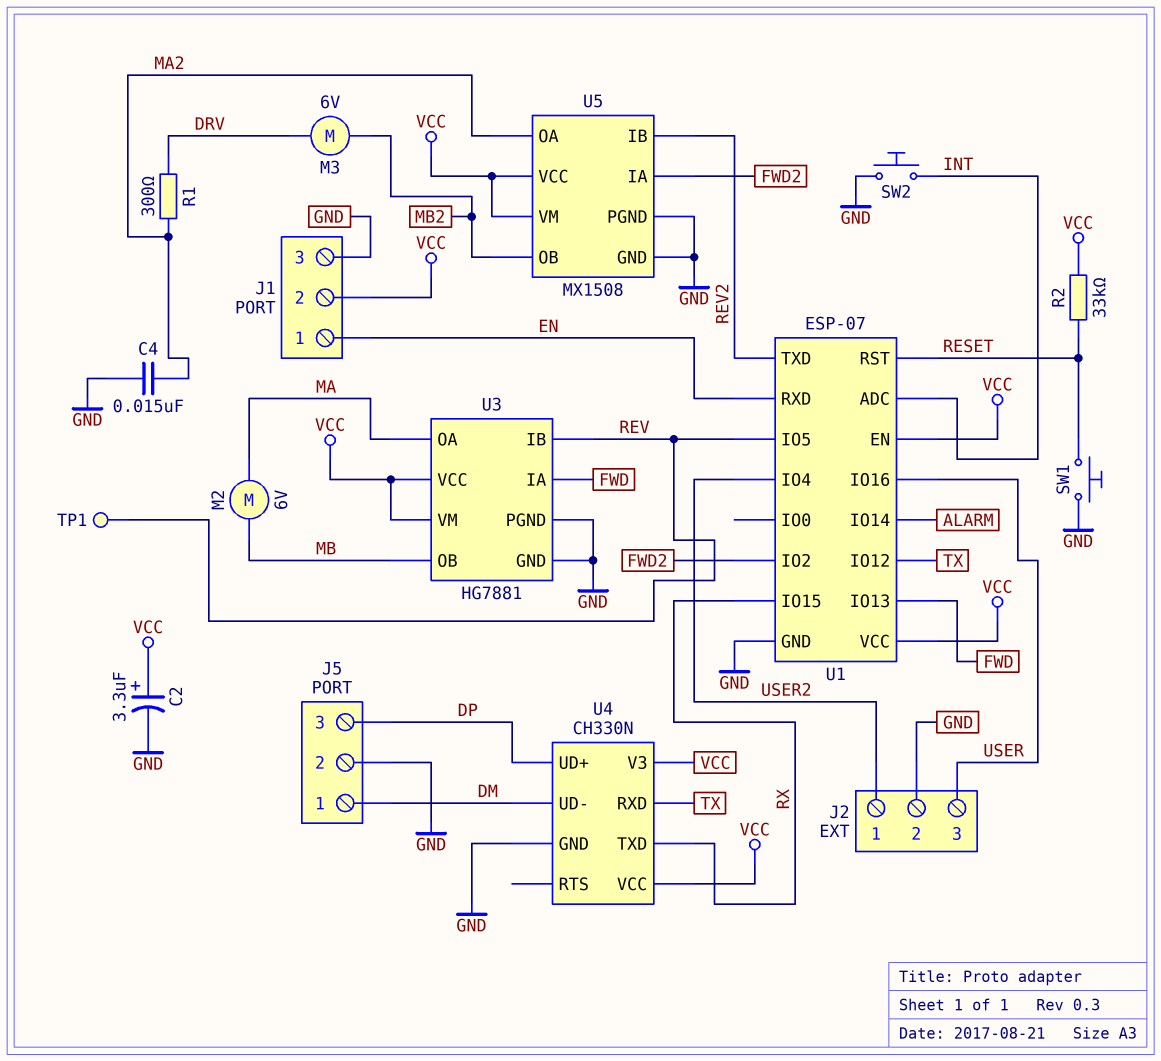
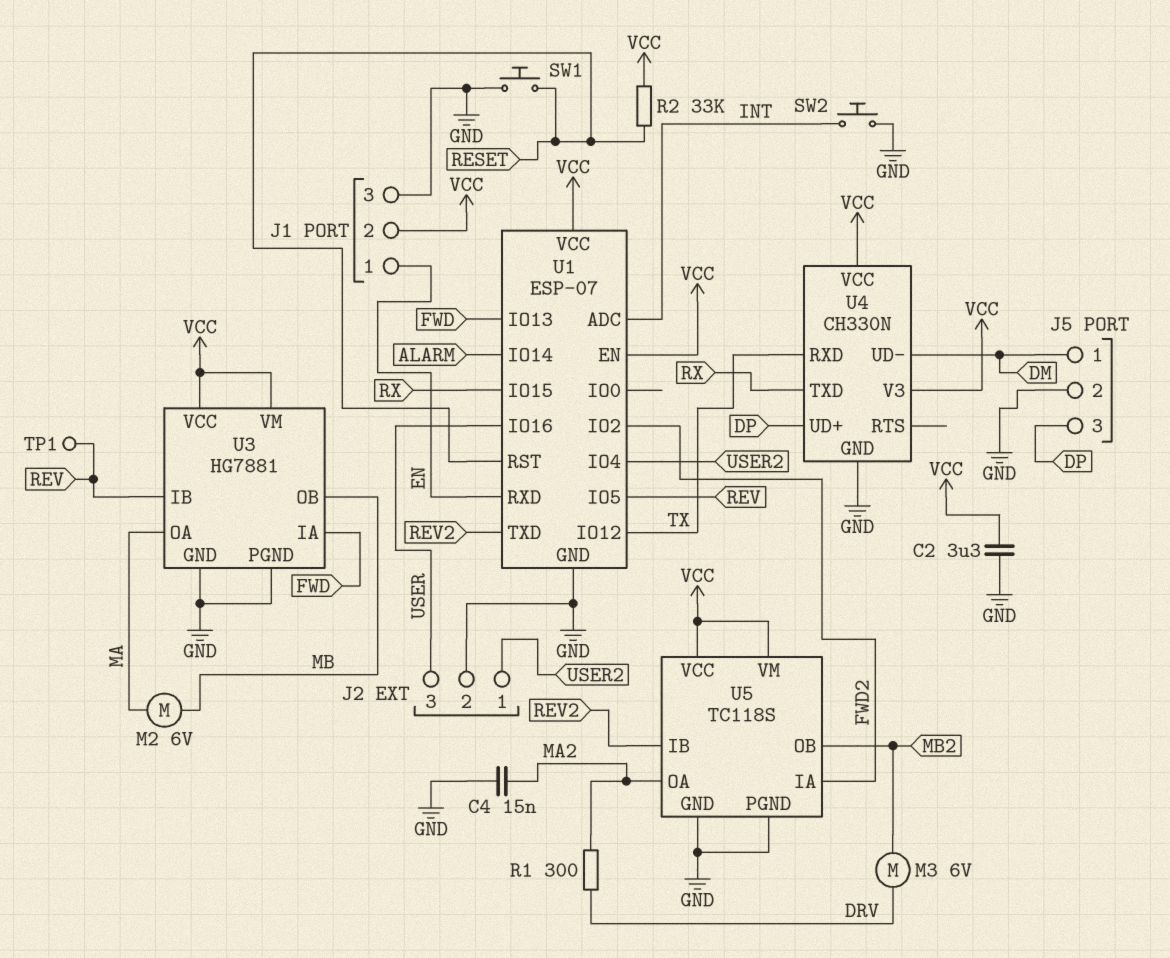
C2: 3.3uF (plus VCC, minus GND) -> 3.3uF (GND, VCC)
U5: MX1508 -> TC118S

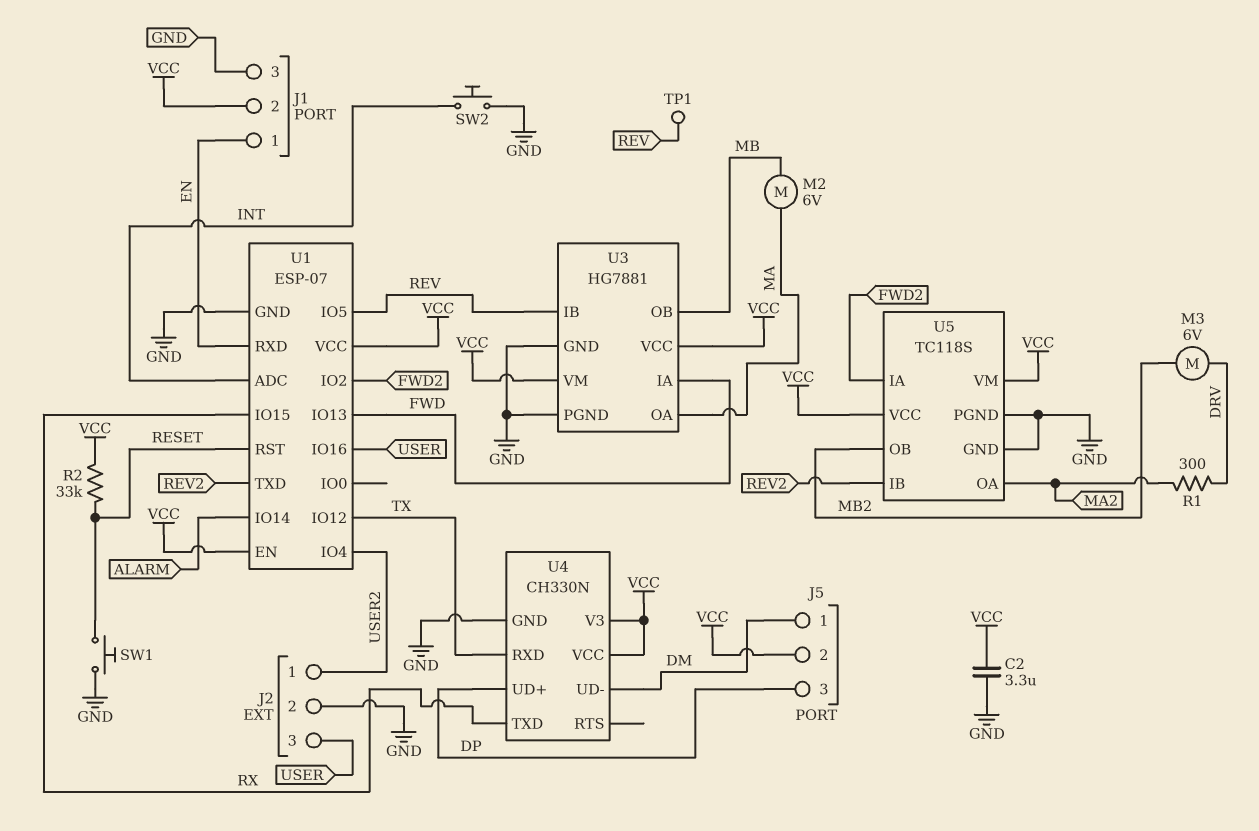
C4: 15nF (GND, MA2) -> none
J5 pin 2: GND -> VCC

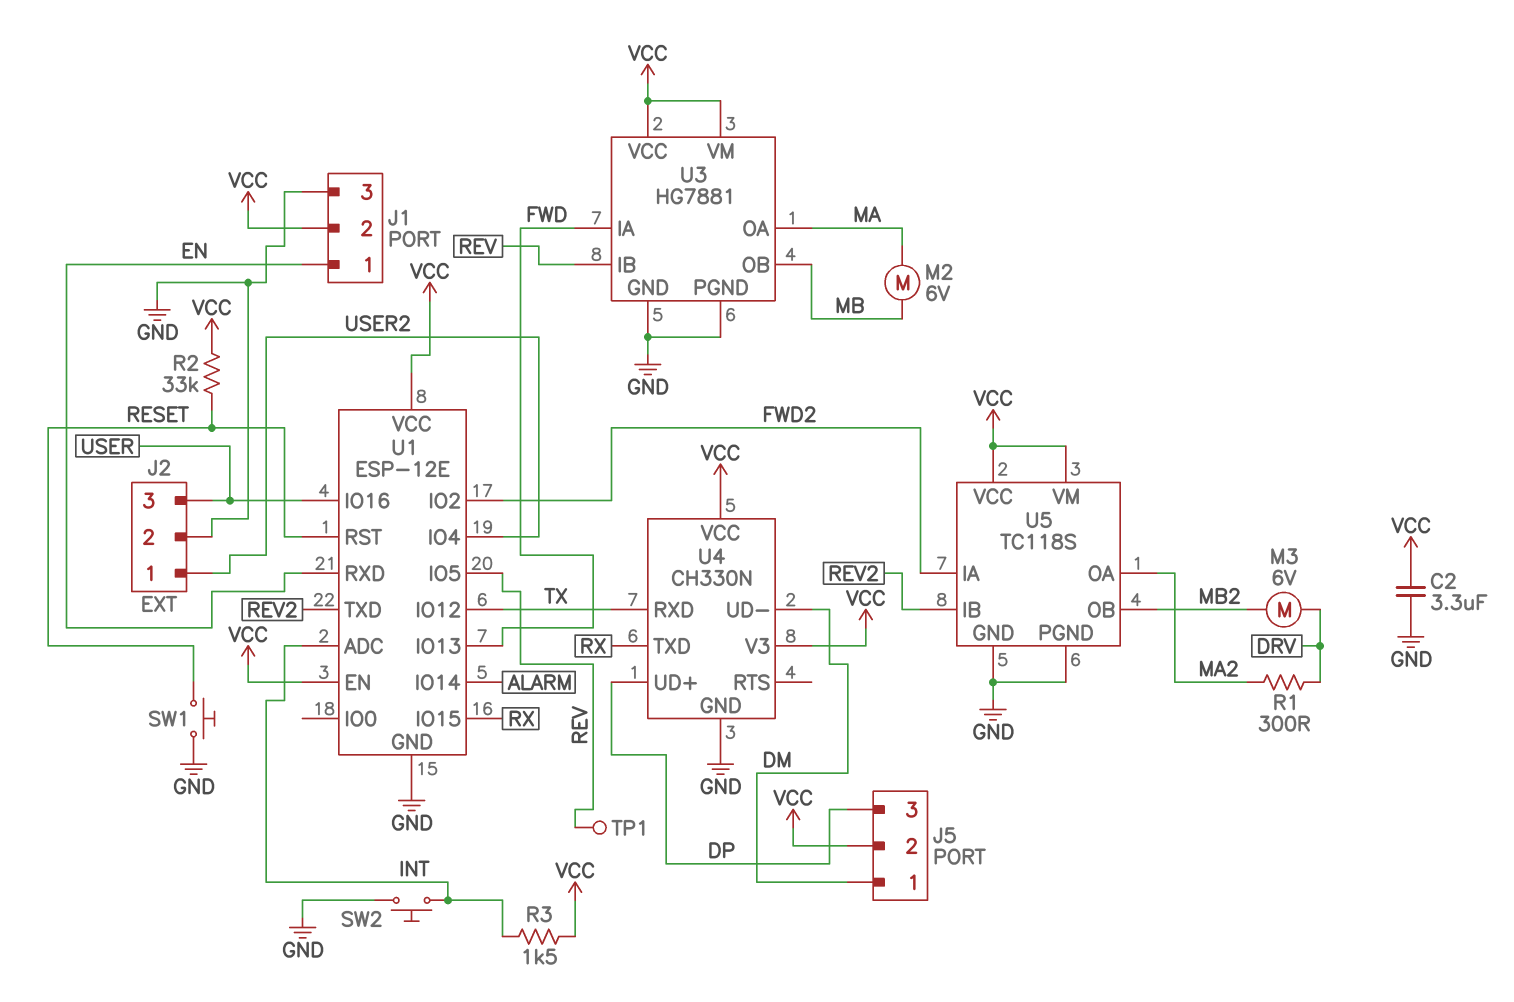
R3: none -> 1.5k (INT, VCC)
U1: ESP-07 -> ESP-12E

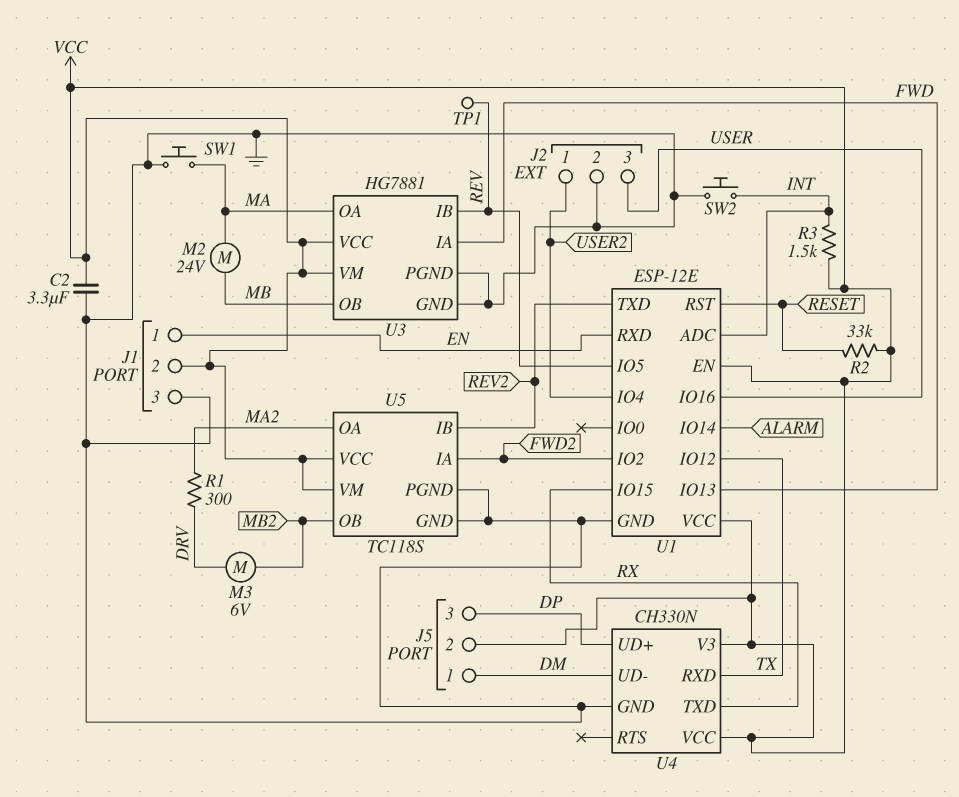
M2: motor 6V (MA, MB) -> motor 24V (MA, MB)
SW1: button (GND, RESET) -> button (GND, MA)

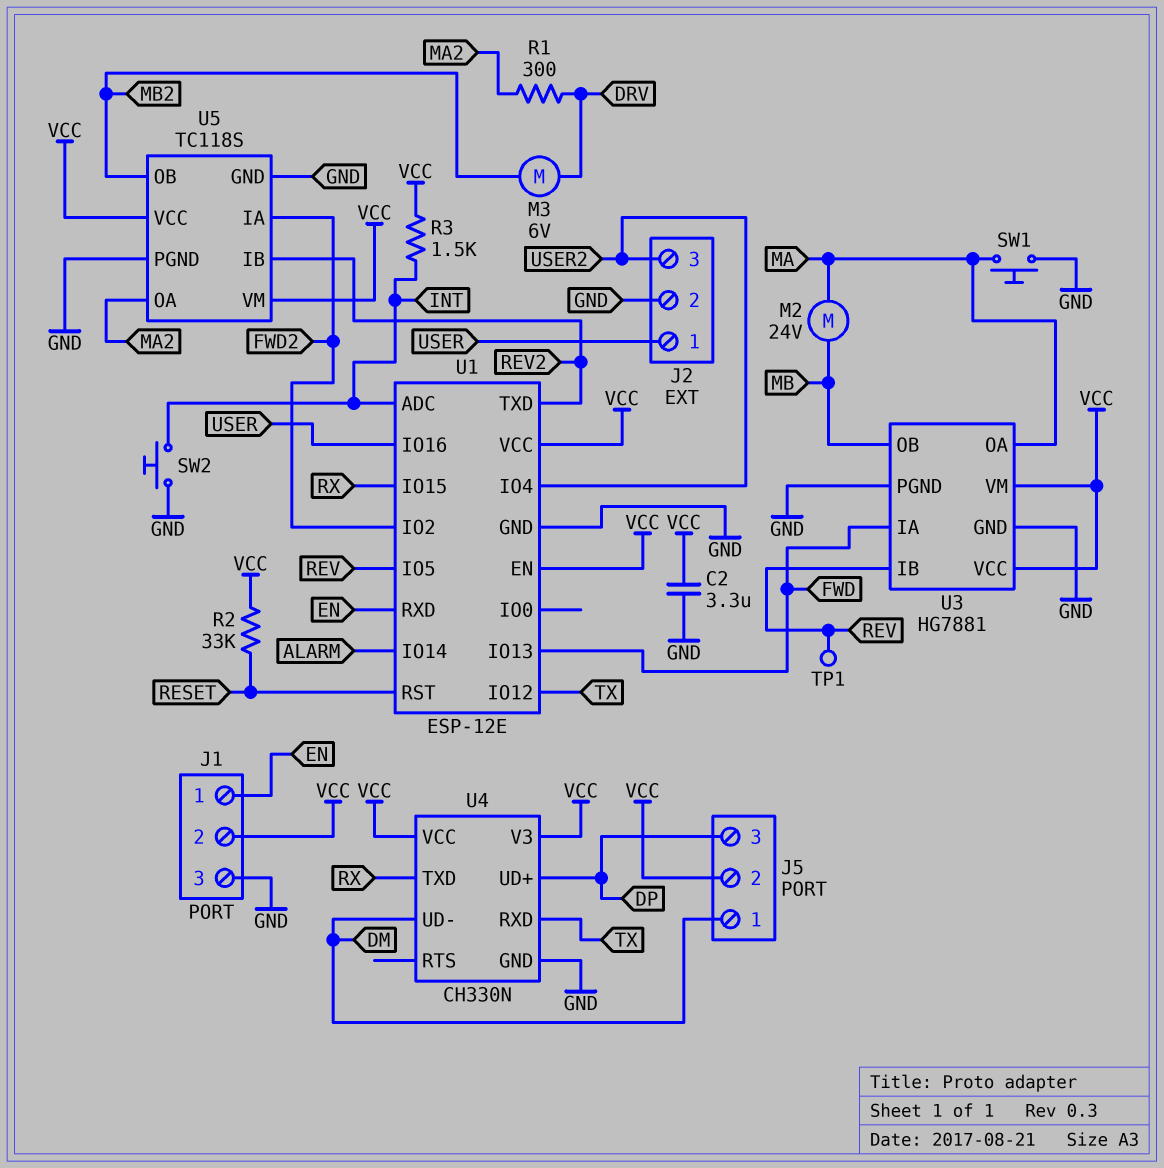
J2 pin 1: USER2 -> USER
J2 pin 3: USER -> USER2

